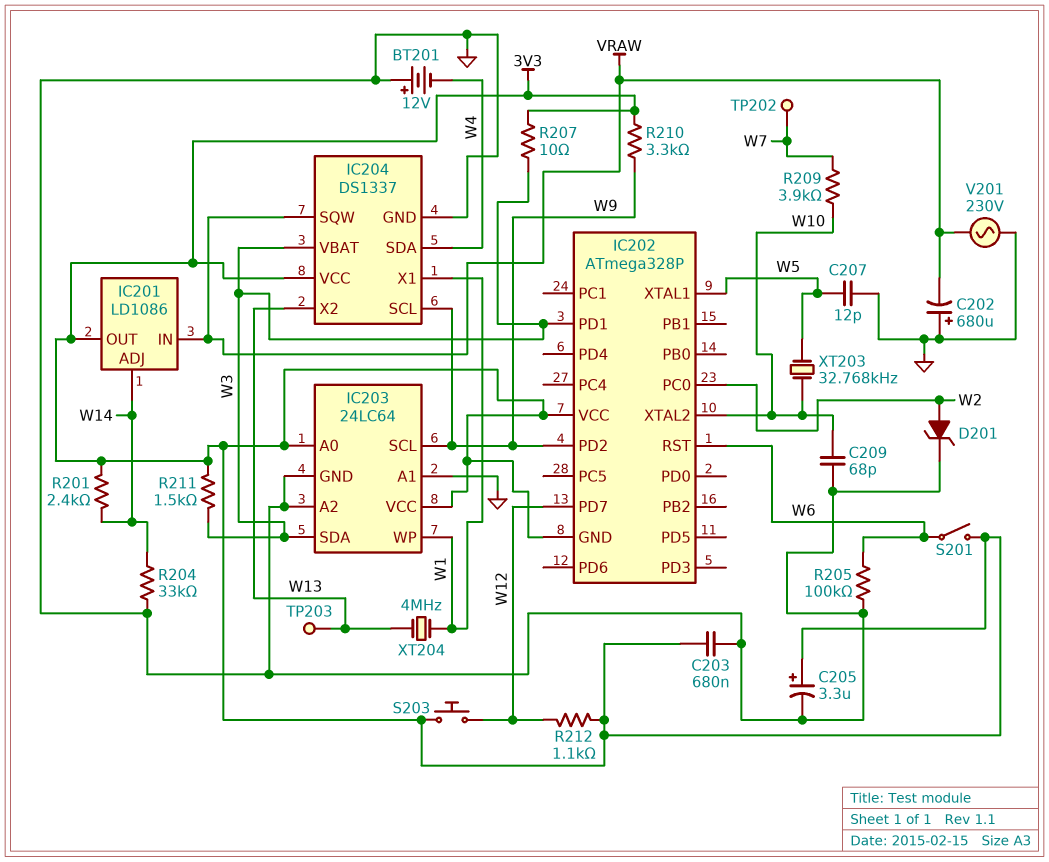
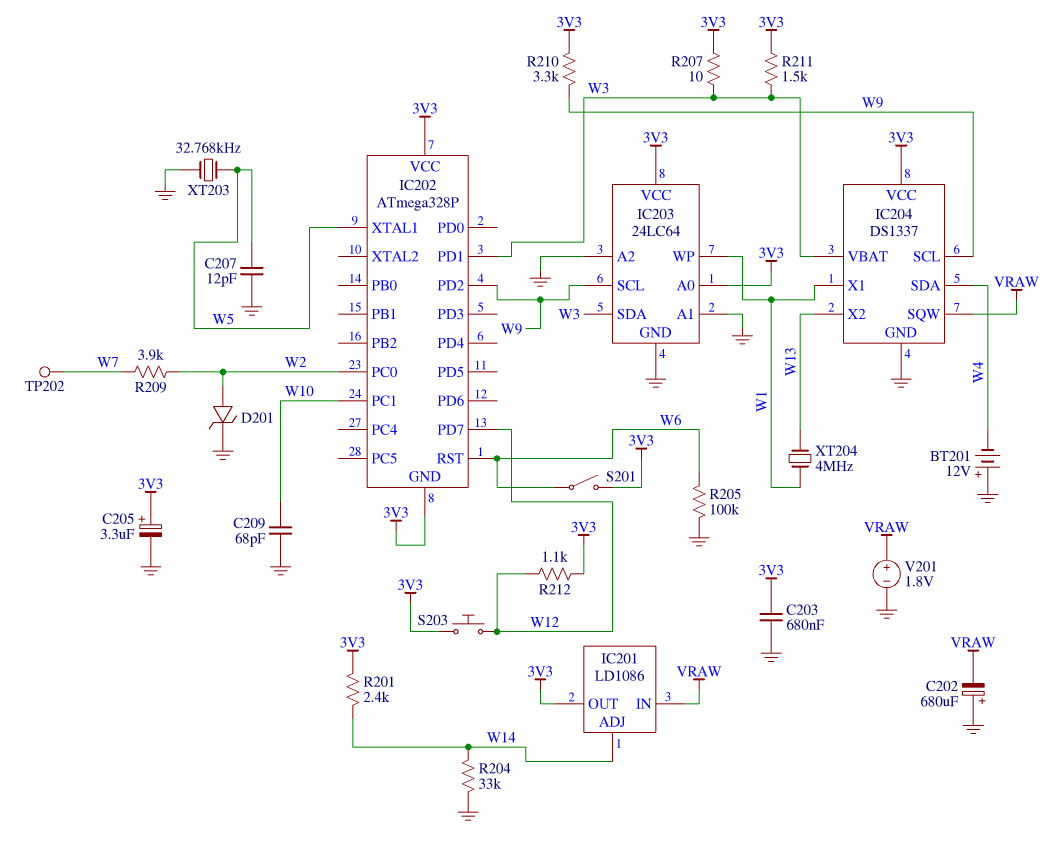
IC202 pin PC1: none -> W10
IC202 pin XTAL2: W10 -> none
R209: 3.9k (W7, W10) -> 3.9k (W2, W7)
TP203: test point (W13) -> none
V201: AC 230V (GND, VRAW) -> 1.8V (plus VRAW, minus GND)
XT203: 32.768kHz (W5, W10) -> 32.768kHz (GND, W5)

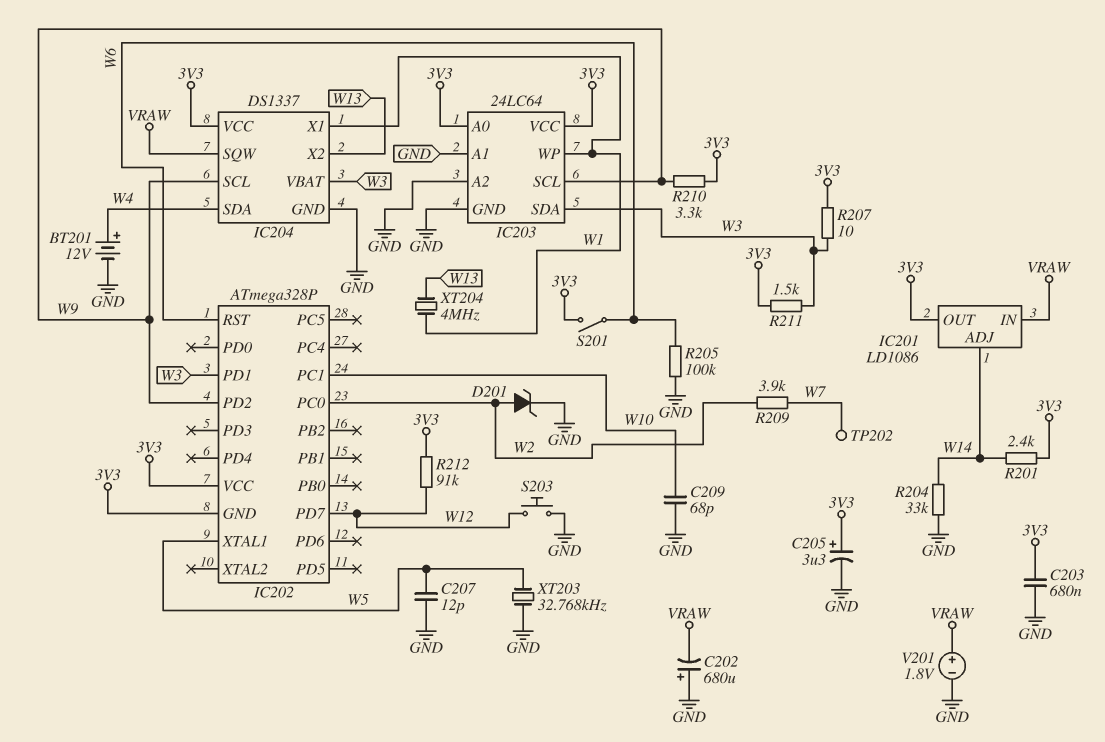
BT201: 12V (plus GND, minus W4) -> 12V (plus W4, minus GND)
R212: 1.1k (3V3, W12) -> 91k (3V3, W12)
S203: button (3V3, W12) -> button (GND, W12)

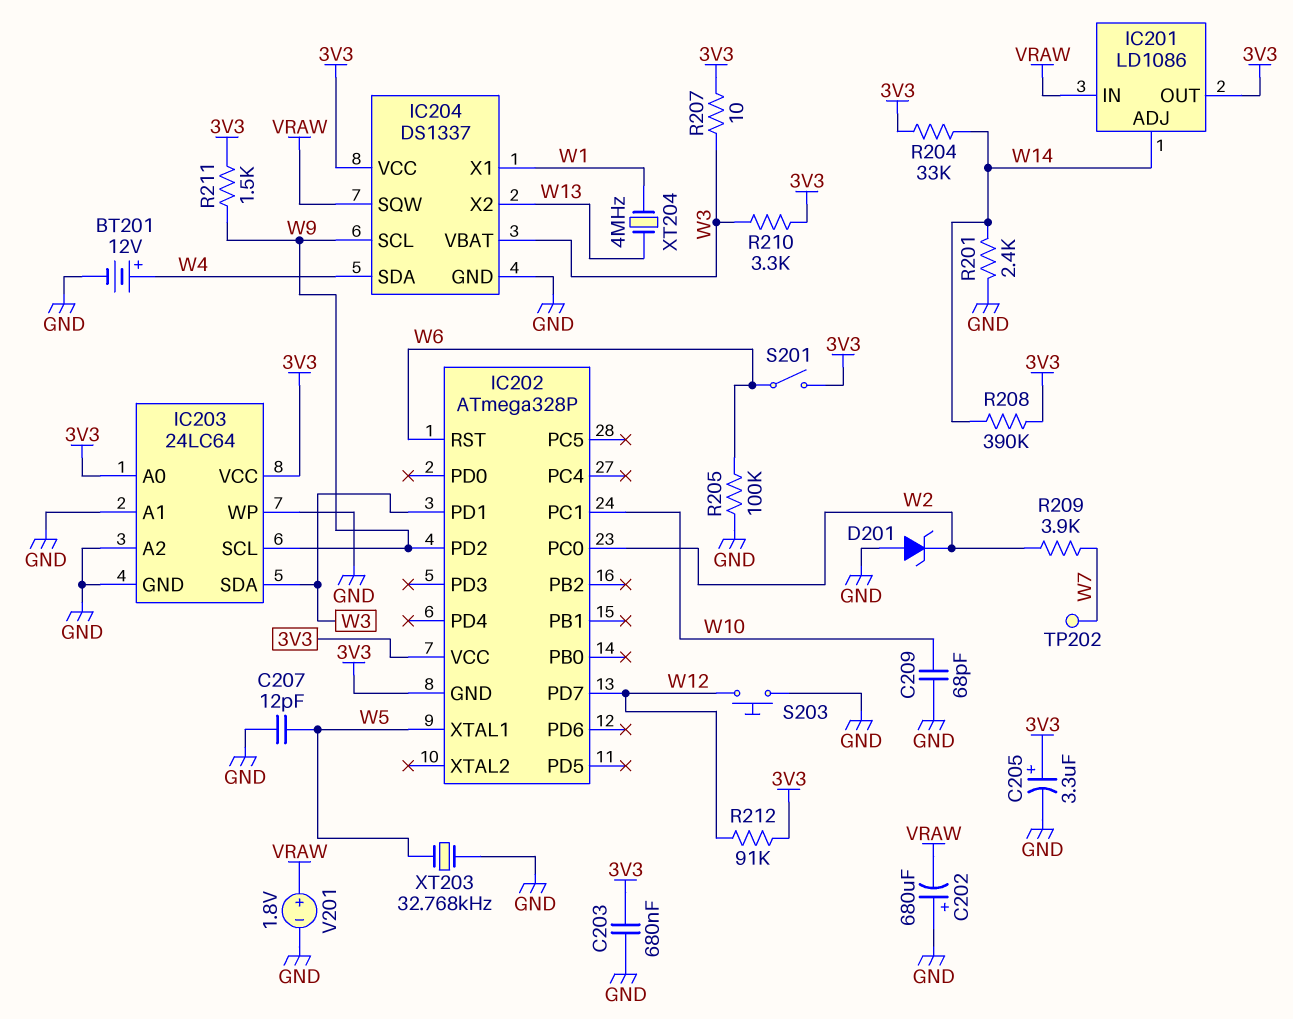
D201: zener (A W2, K GND) -> zener (A GND, K W2)
IC203 pin WP: W1 -> GND
R201: 2.4k (3V3, W14) -> 2.4k (GND, W14)
R204: 33k (GND, W14) -> 33k (3V3, W14)
R208: none -> 390k (3V3, W14)
R210: 3.3k (3V3, W9) -> 3.3k (3V3, W3)
R211: 1.5k (3V3, W3) -> 1.5k (3V3, W9)

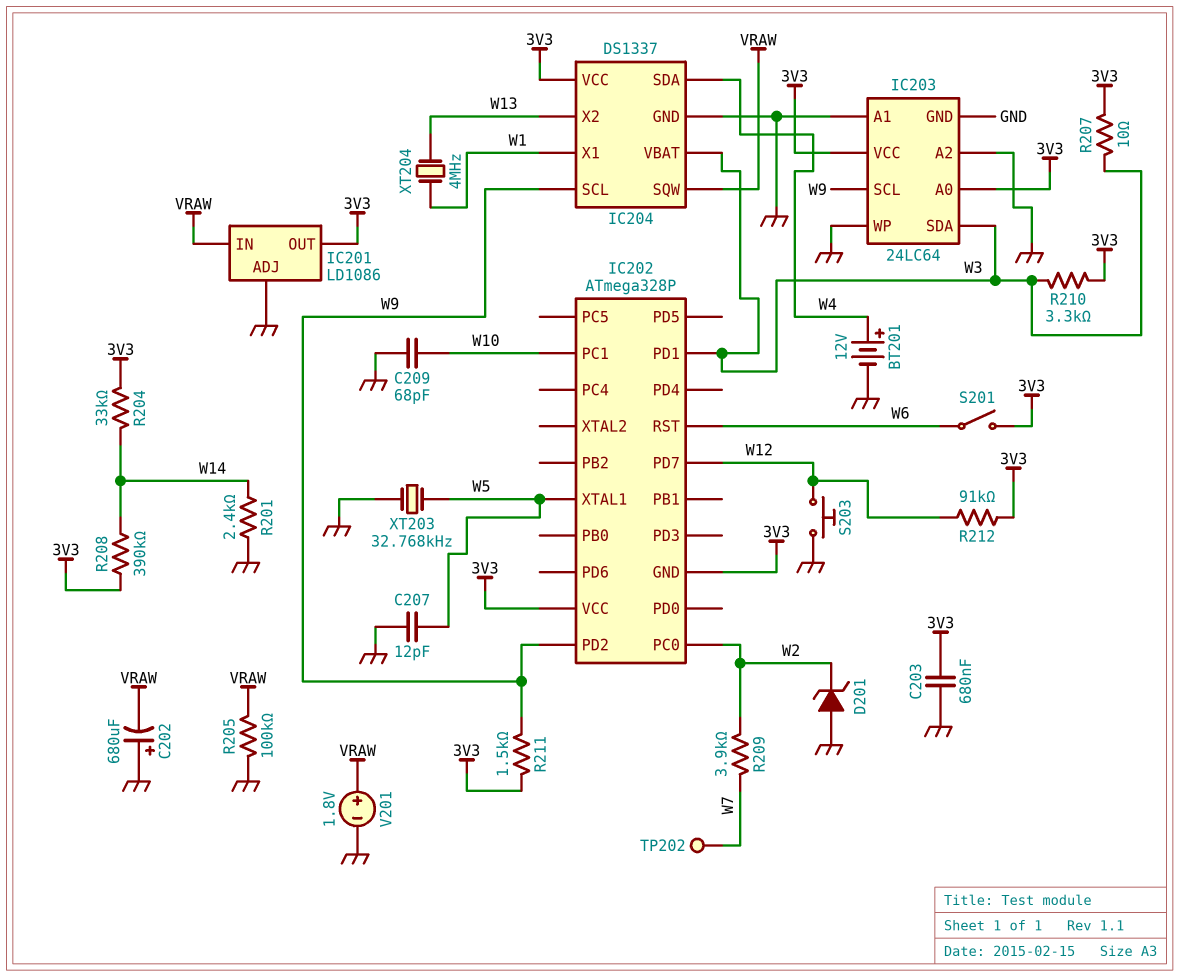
C205: 3.3uF (plus 3V3, minus GND) -> none
IC201 pin ADJ: W14 -> GND
R205: 100k (GND, W6) -> 100k (GND, VRAW)

